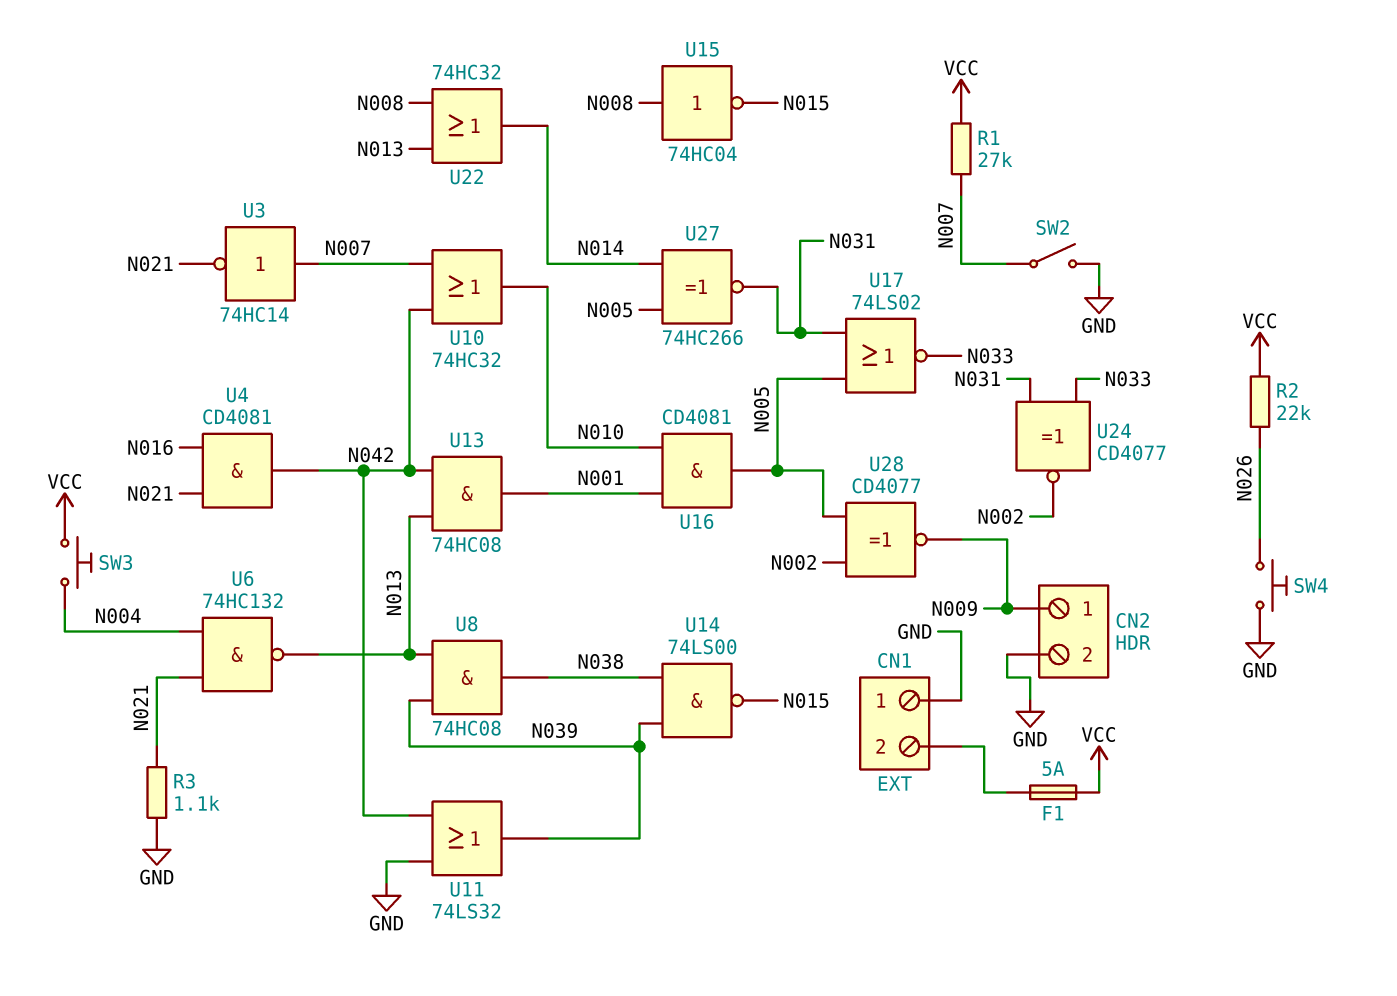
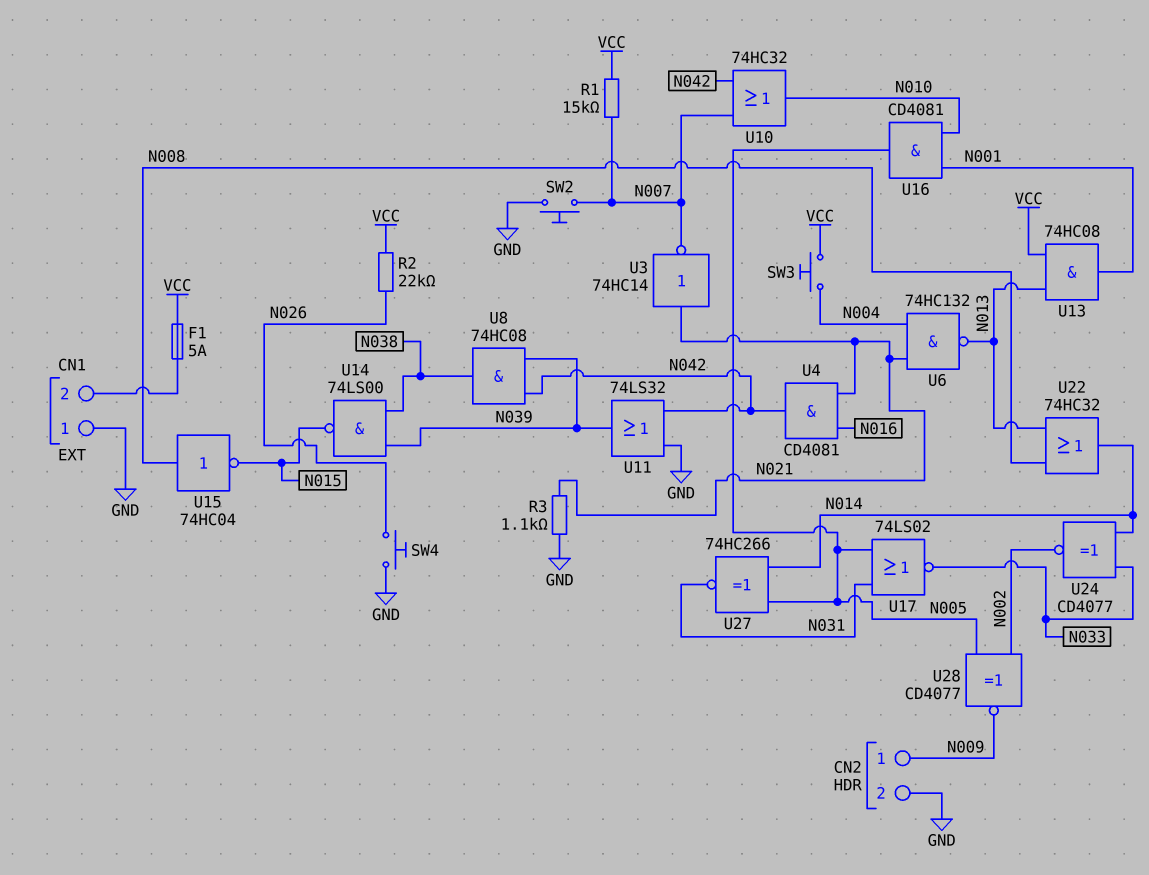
R1: 27k (N007, VCC) -> 15k (N007, VCC)
SW2: switch (GND, N007) -> button (GND, N007)
U3: NOT 74HC14 (in N007, out N021) -> NOT 74HC14 (in N021, out N007)
U8: AND 74HC08 (in N013, in N039, out N038) -> AND 74HC08 (in N039, in N042, out N038)
U13: AND 74HC08 (in N013, in N042, out N001) -> AND 74HC08 (in N013, in VCC, out N001)
U24: XNOR CD4077 (in N031, in N033, out N002) -> XNOR CD4077 (in N014, in N033, out N002)

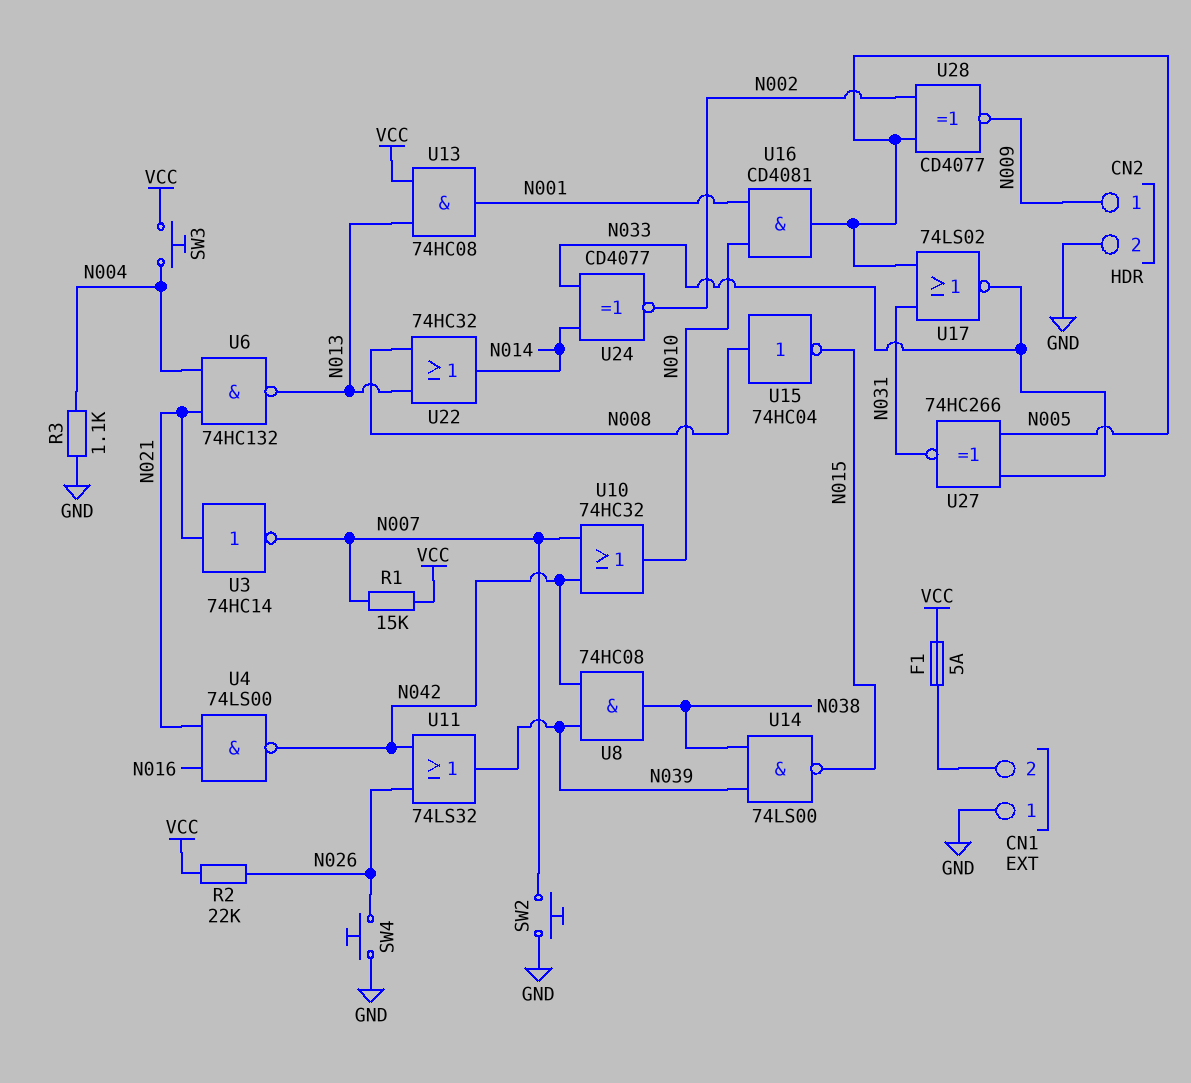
R3: 1.1k (GND, N021) -> 1.1k (GND, N004)
U4: AND CD4081 (in N016, in N021, out N042) -> NAND 74LS00 (in N016, in N021, out N042)
U11: OR 74LS32 (in GND, in N042, out N039) -> OR 74LS32 (in N026, in N042, out N039)
U27: XNOR 74HC266 (in N005, in N014, out N031) -> XNOR 74HC266 (in N005, in N033, out N031)

